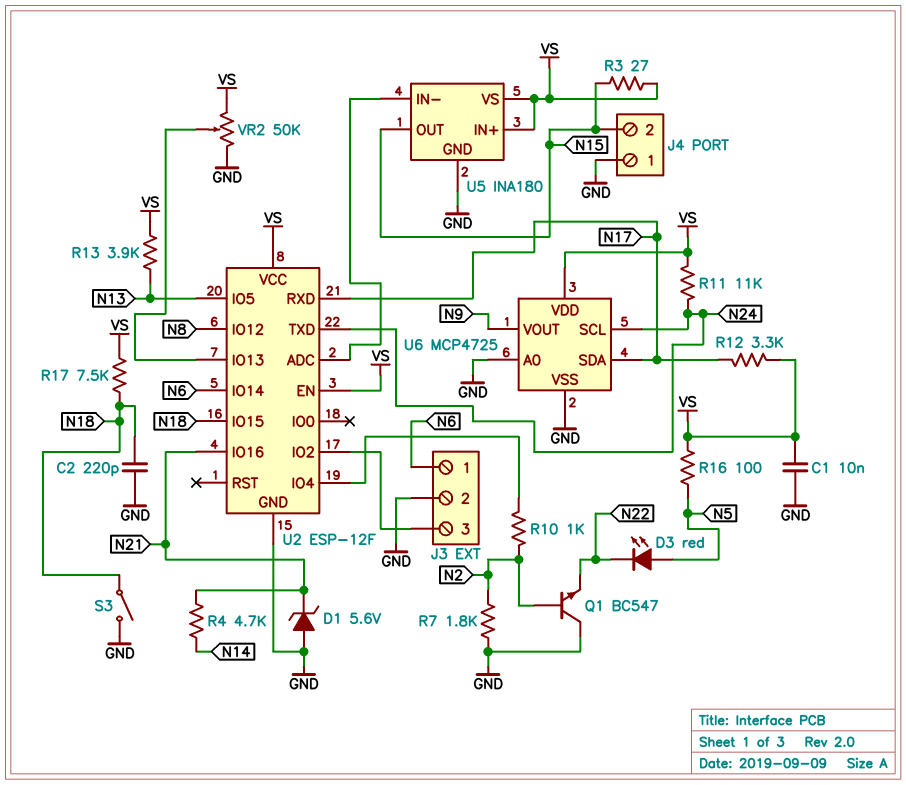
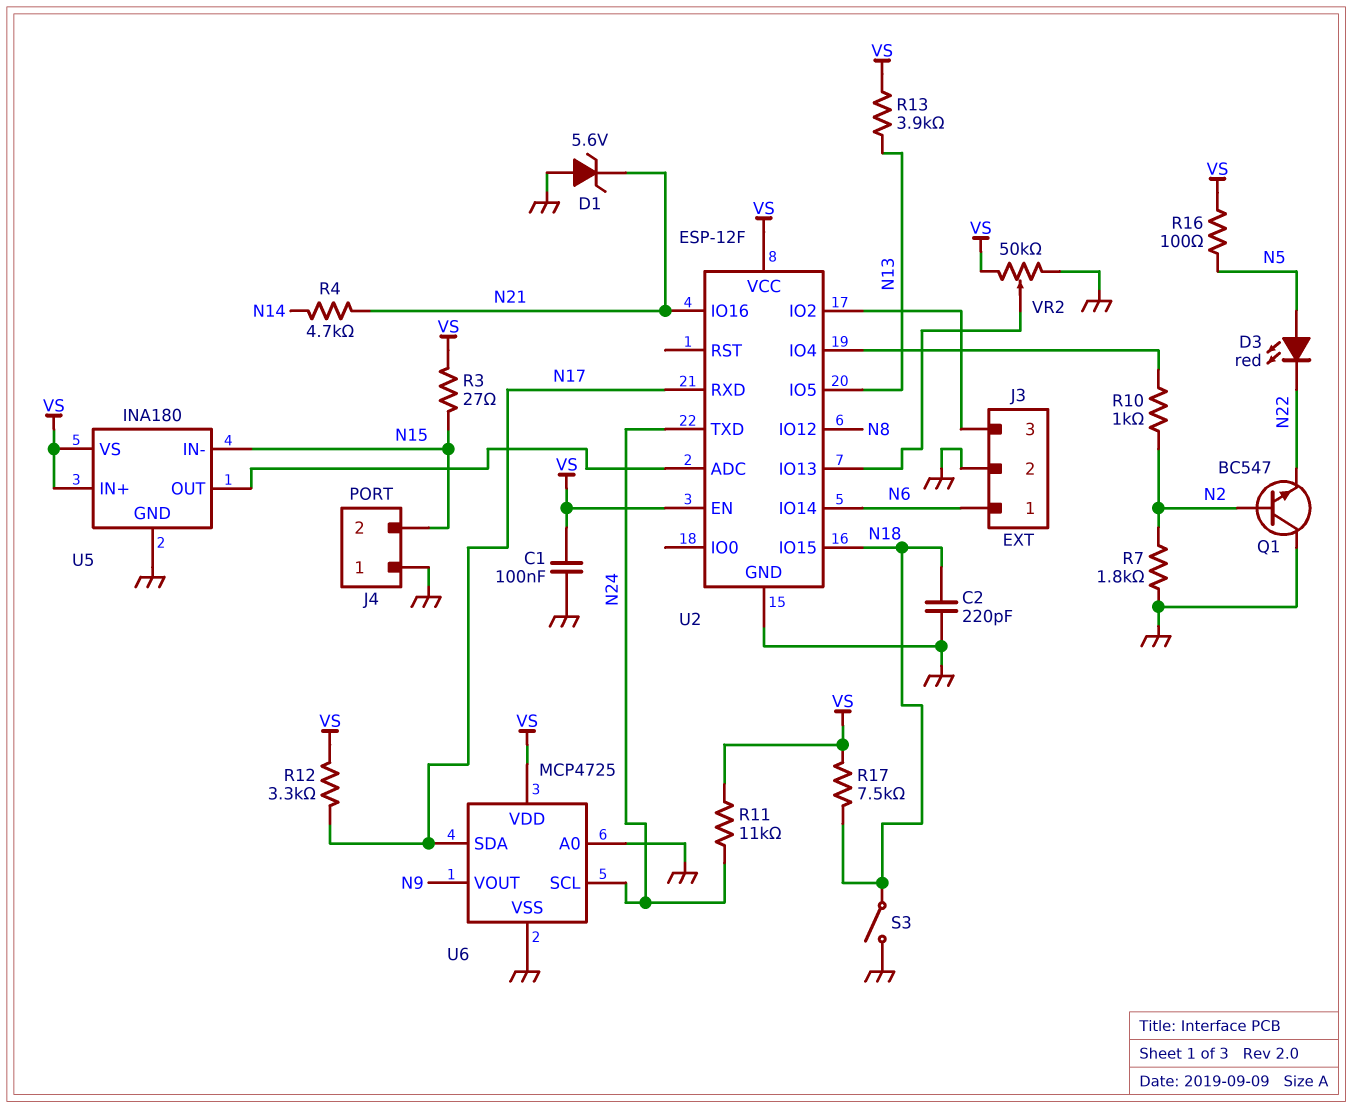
C1: 10nF (GND, VS) -> 100nF (GND, VS)
U5 pin IN-: U2/ADC -> N15
U5 pin OUT: N15 -> U2/ADC

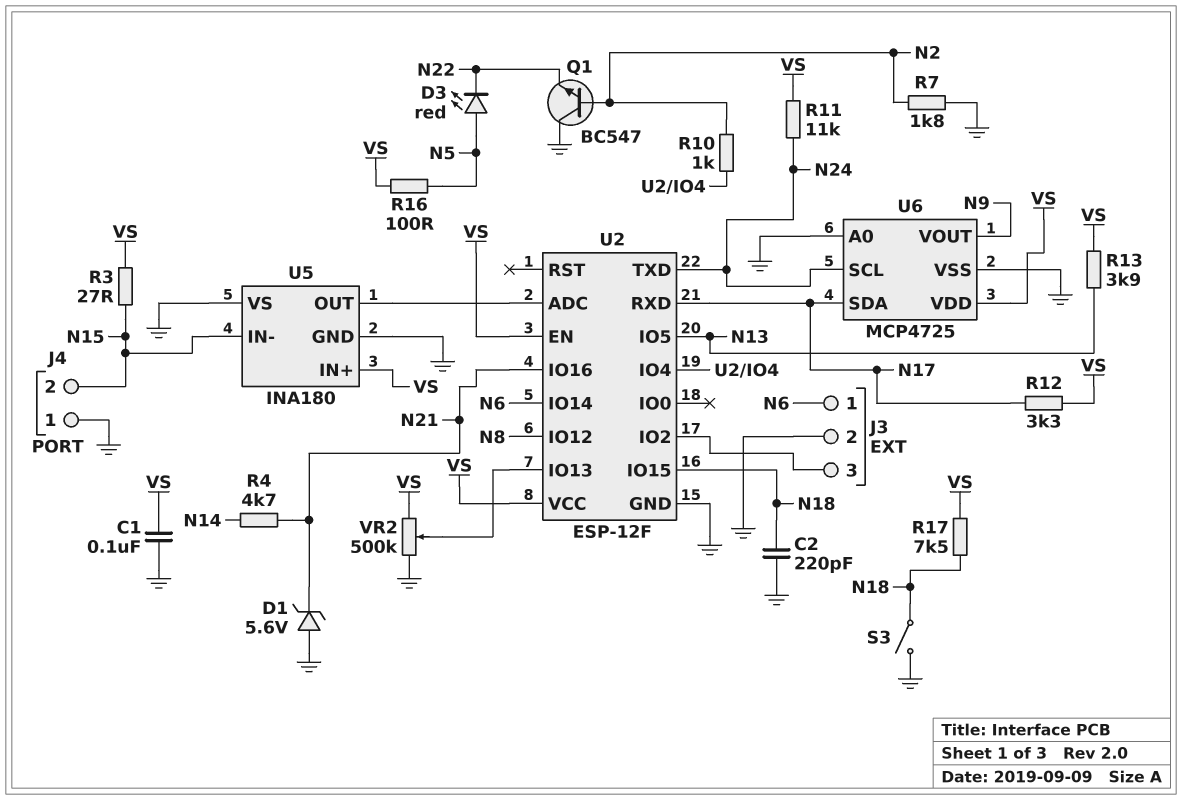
U5 pin VS: VS -> GND
VR2: 50k (GND, VS, wiper U2/IO13) -> 500k (GND, VS, wiper U2/IO13)

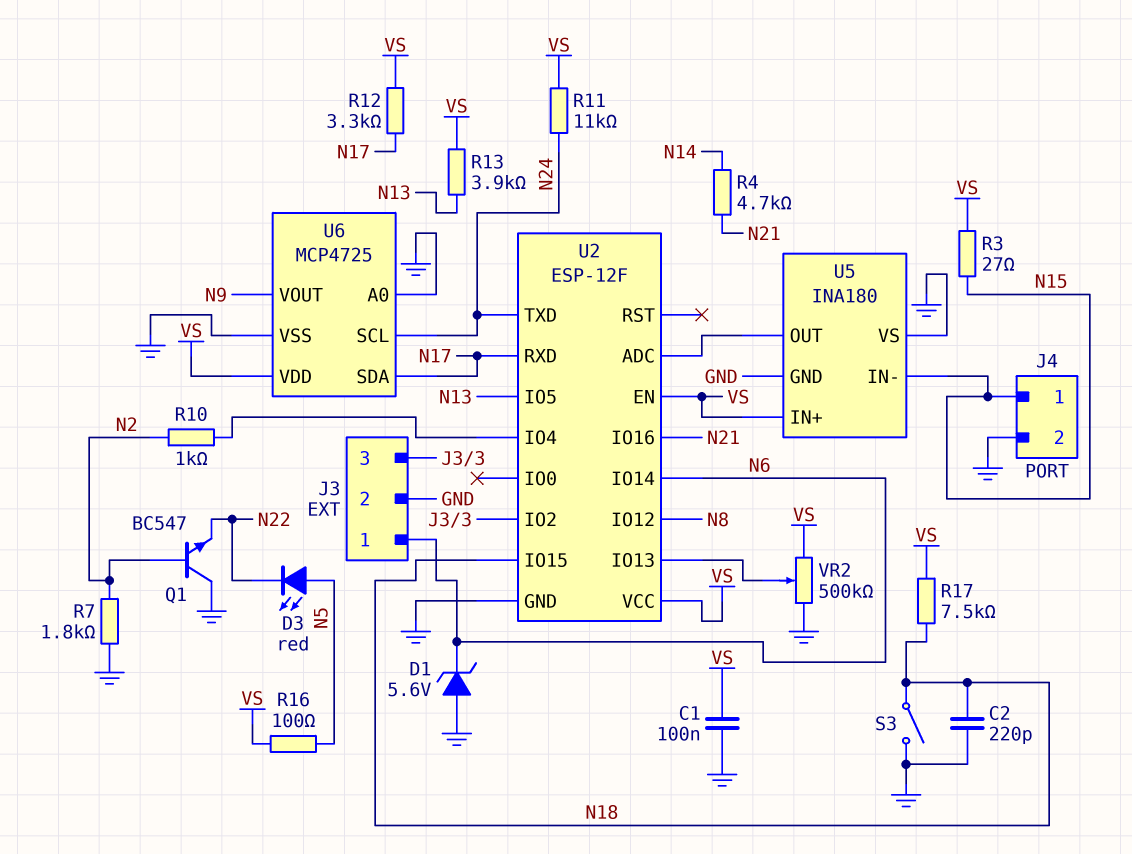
D1: zener 5.6V (A GND, K N21) -> zener 5.6V (A GND, K N6)
J4 pin 1: GND -> N15
J4 pin 2: N15 -> GND

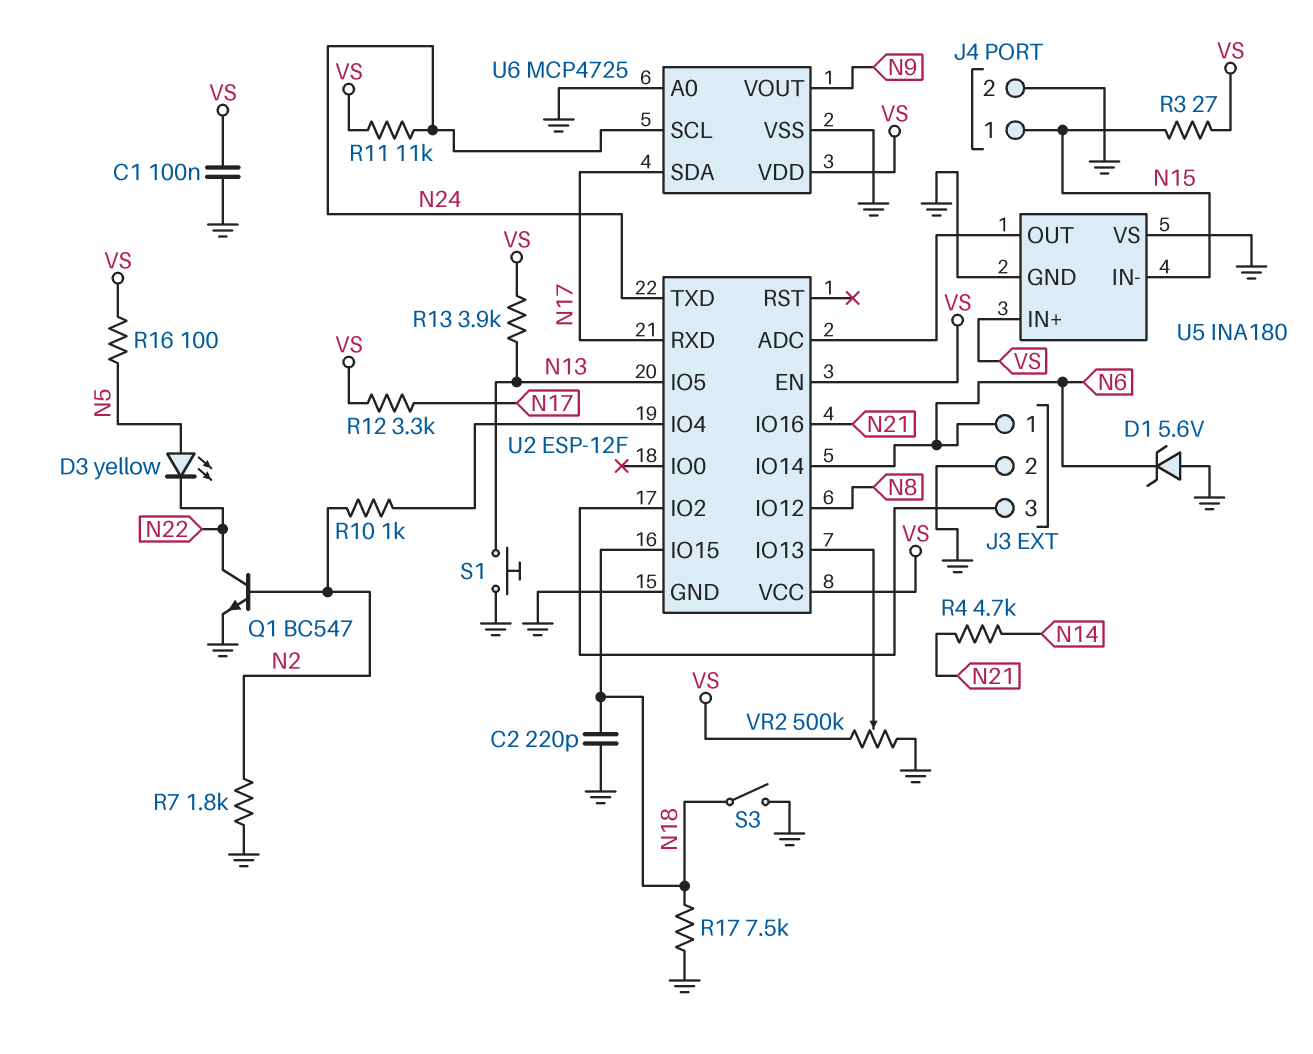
D3: LED red (A N5, K N22) -> LED yellow (A N5, K N22)
Q1: NPN BC547 (B N2, C GND, E N22) -> NPN BC547 (B N2, C N22, E GND)
R17: 7.5k (N18, VS) -> 7.5k (GND, N18)
S1: none -> button (GND, N13)

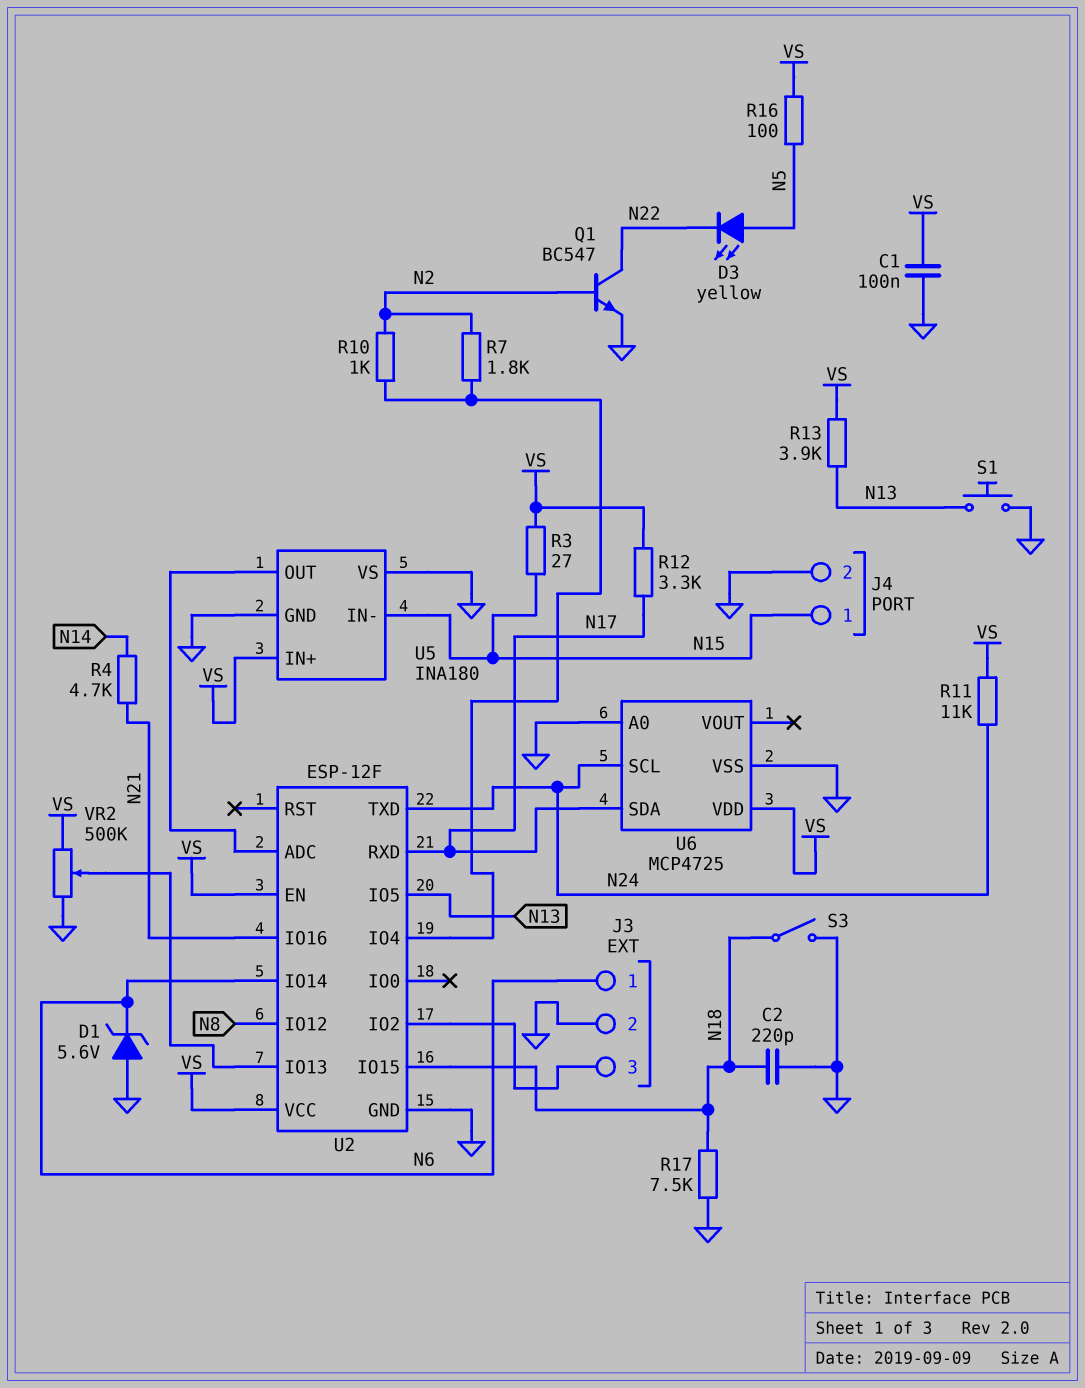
R7: 1.8k (GND, N2) -> 1.8k (N2, U2/IO4)
U6 pin VOUT: N9 -> none

